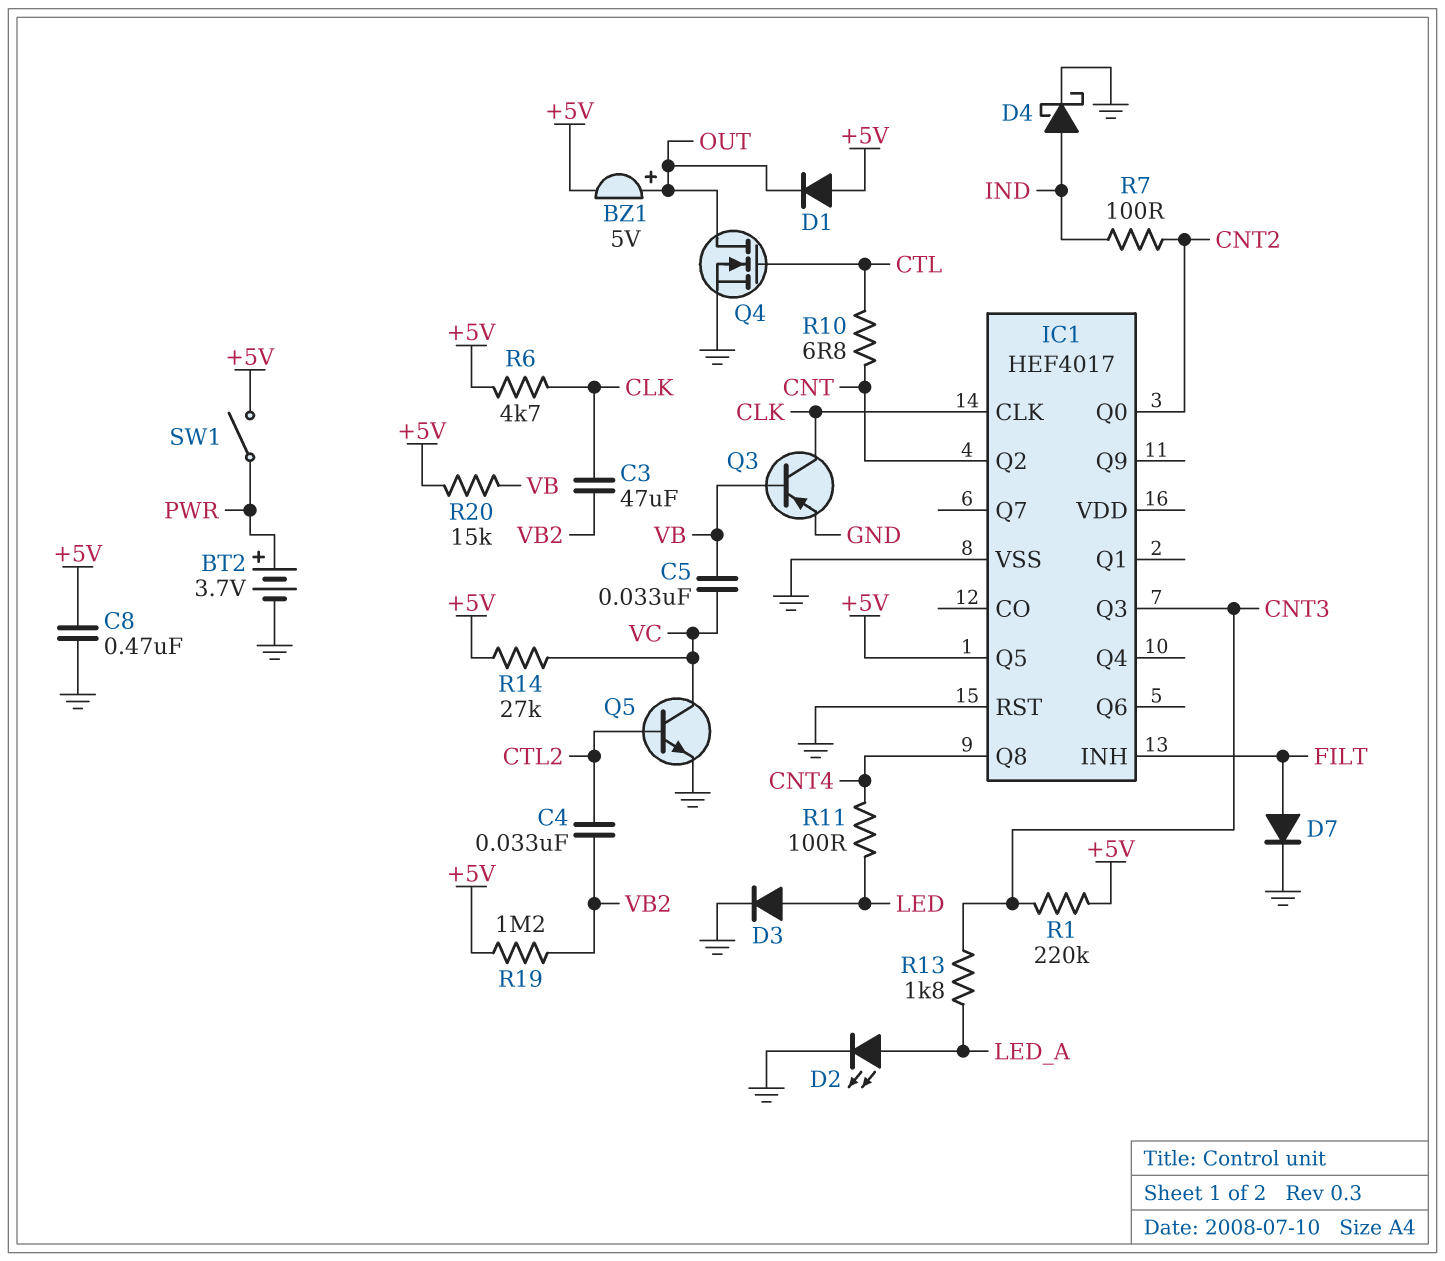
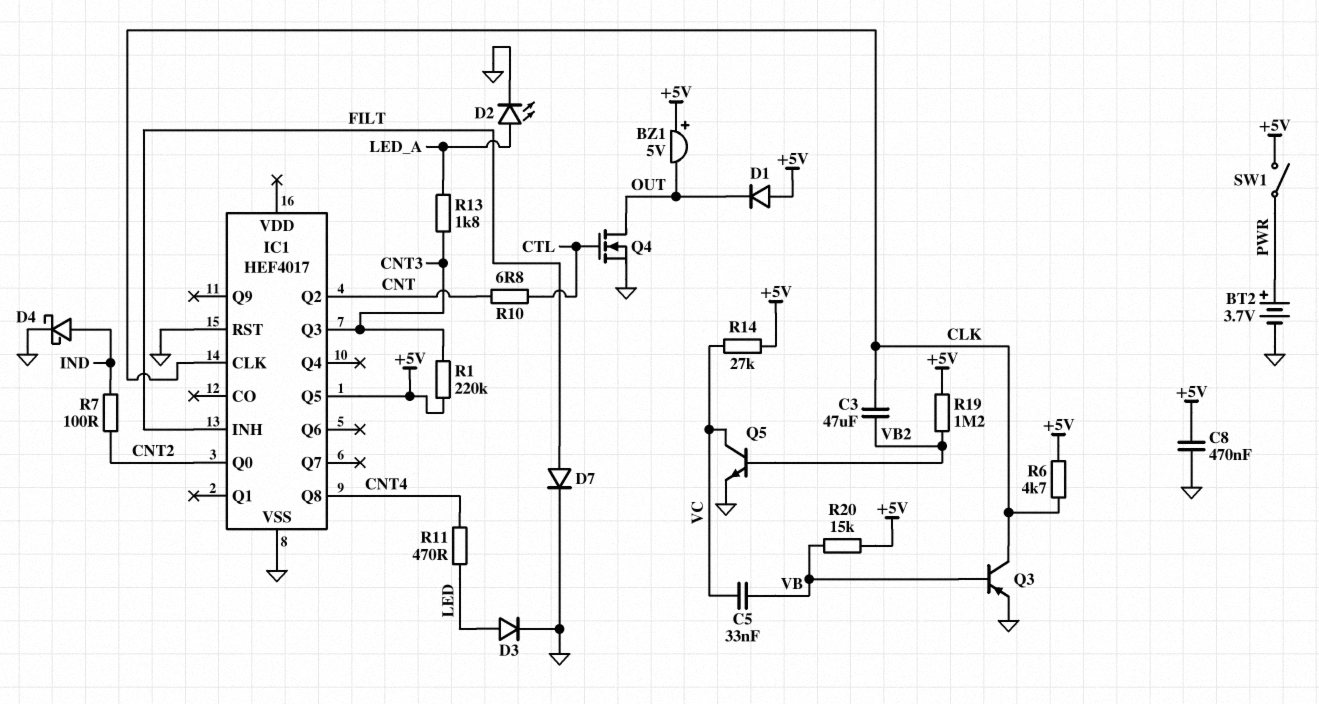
BZ1: buzzer 5V (plus OUT, minus +5V) -> buzzer 5V (plus +5V, minus OUT)
C4: 33nF (CTL2, VB2) -> none
Q5: NPN (B CTL2, C VC, E GND) -> NPN (B VB2, C VC, E GND)
R11: 100 (CNT4, LED) -> 470 (CNT4, LED)

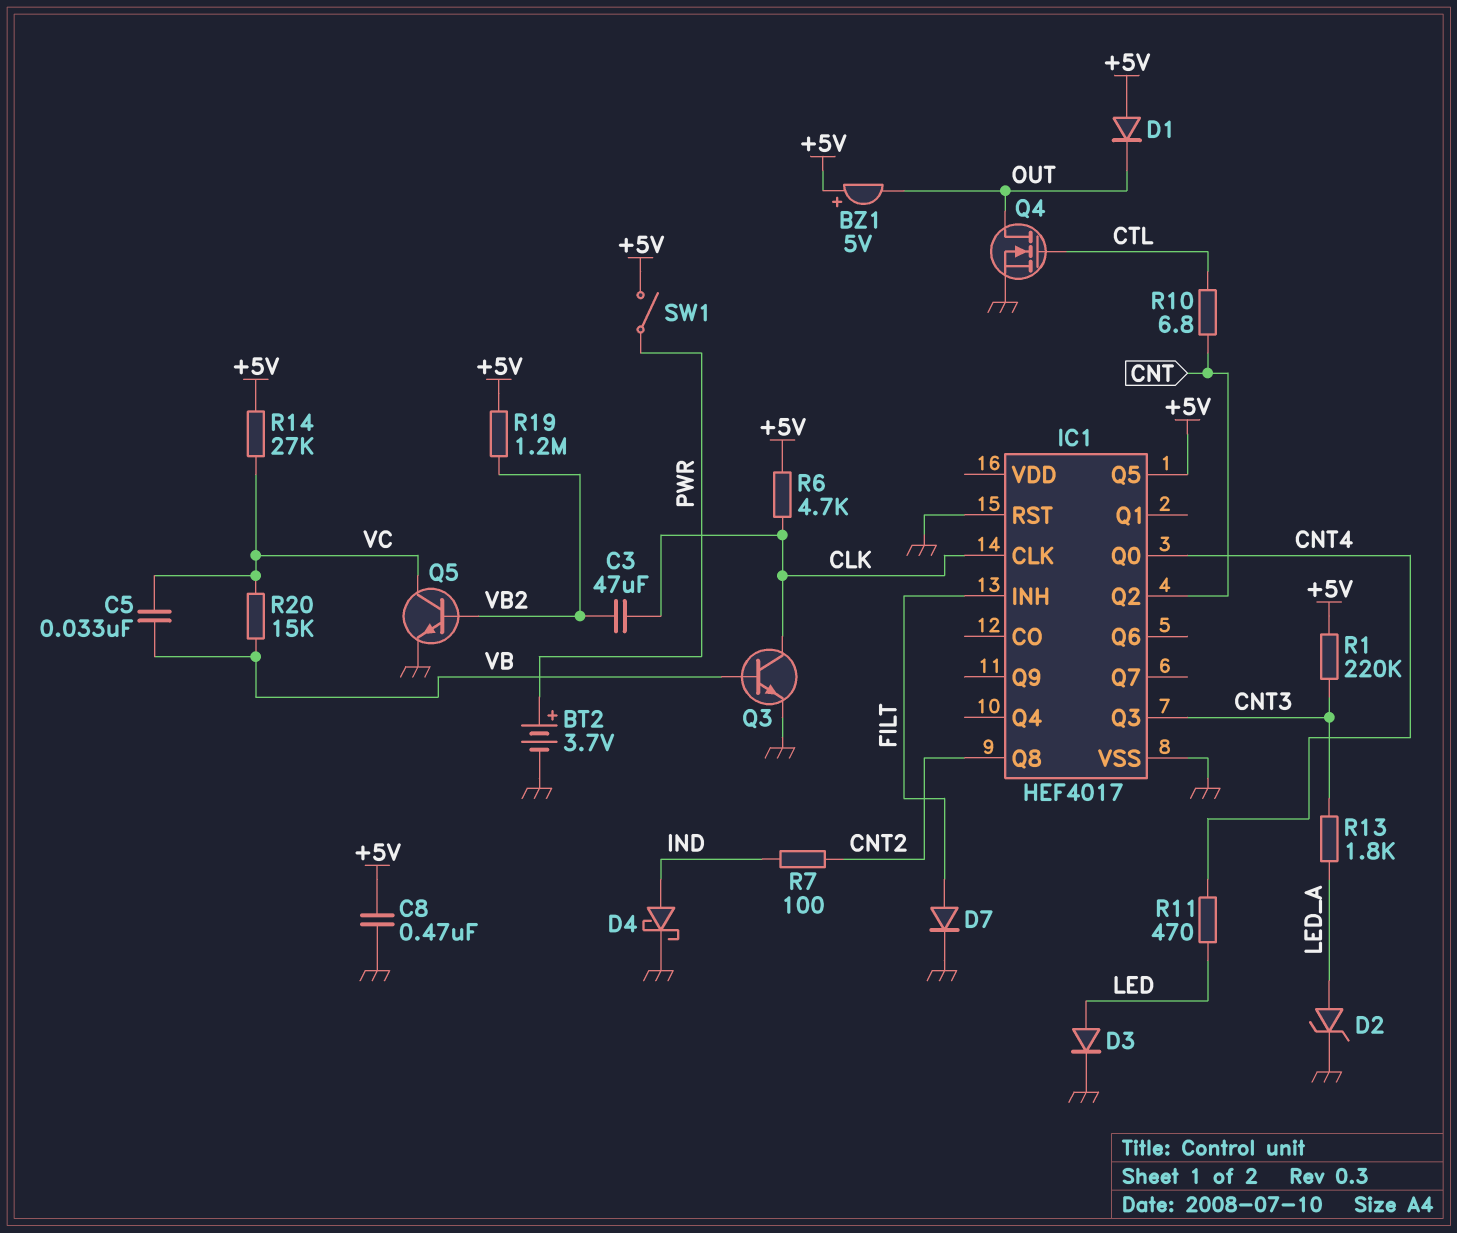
D2: LED (A LED_A, K GND) -> zener (A LED_A, K GND)
IC1 pin Q0: CNT2 -> CNT4
IC1 pin Q8: CNT4 -> CNT2
Q3: PNP (B VB, C CLK, E GND) -> NPN (B VB, C CLK, E GND)
R20: 15k (+5V, VB) -> 15k (VB, VC)

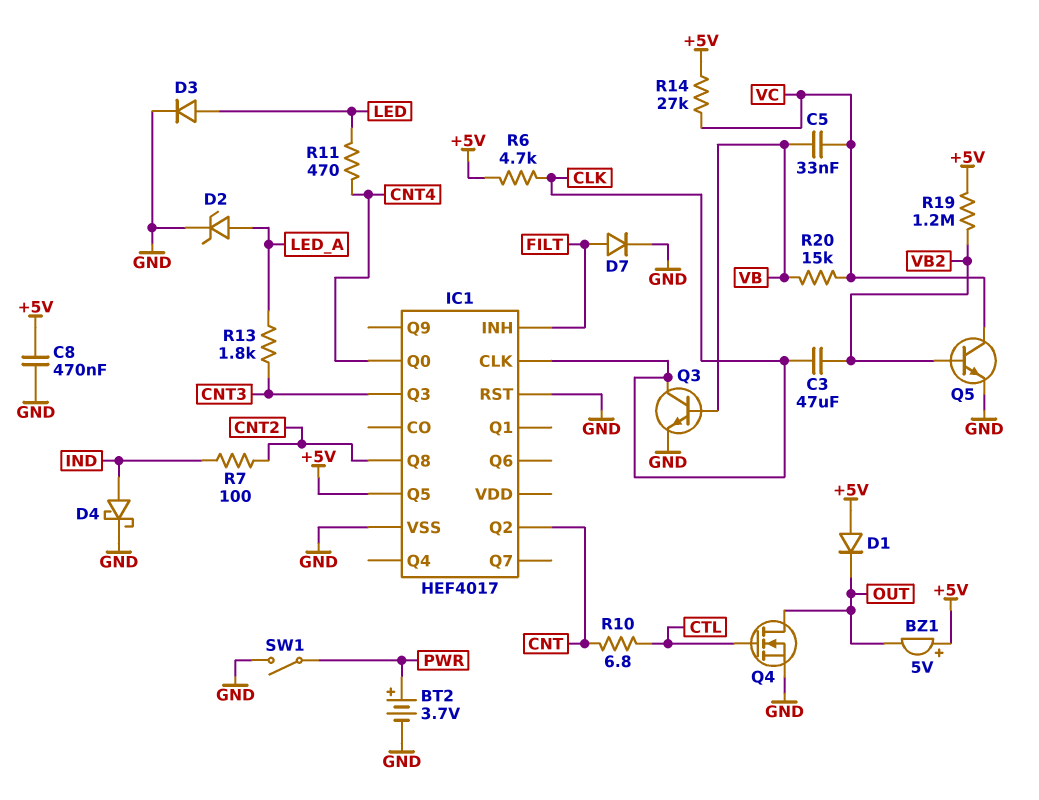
R1: 220k (+5V, CNT3) -> none
SW1: switch (+5V, PWR) -> switch (GND, PWR)

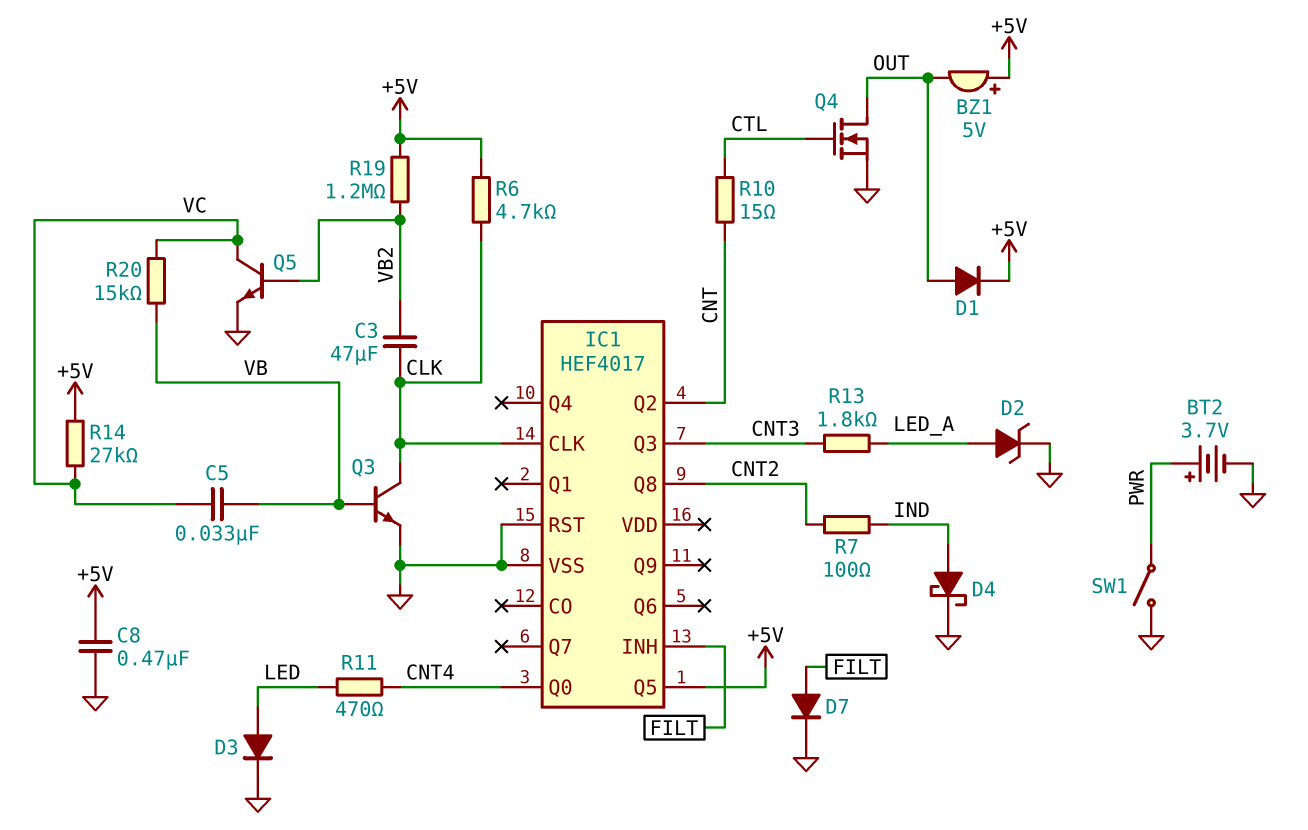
D1: diode (A +5V, K OUT) -> diode (A OUT, K +5V)
R10: 6.8 (CNT, CTL) -> 15 (CNT, CTL)

